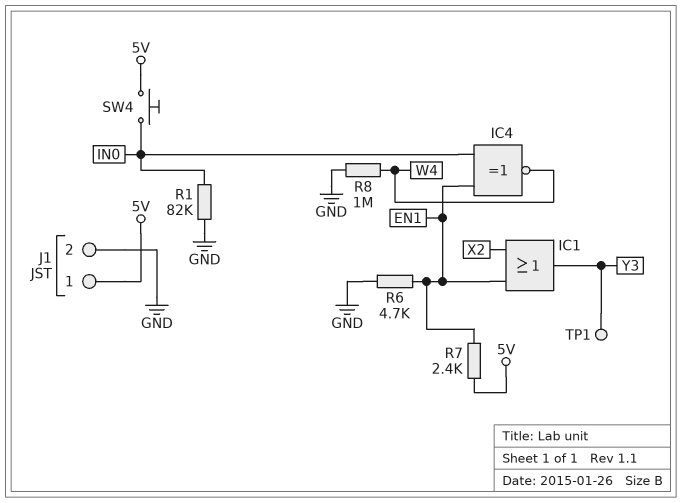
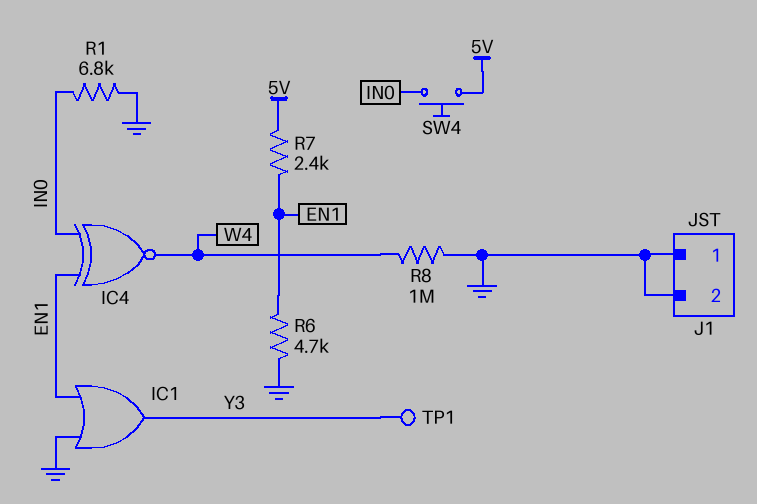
IC1: OR (in EN1, in X2, out Y3) -> OR (in EN1, in GND, out Y3)
J1 pin 1: 5V -> GND
R1: 82k (GND, IN0) -> 6.8k (GND, IN0)

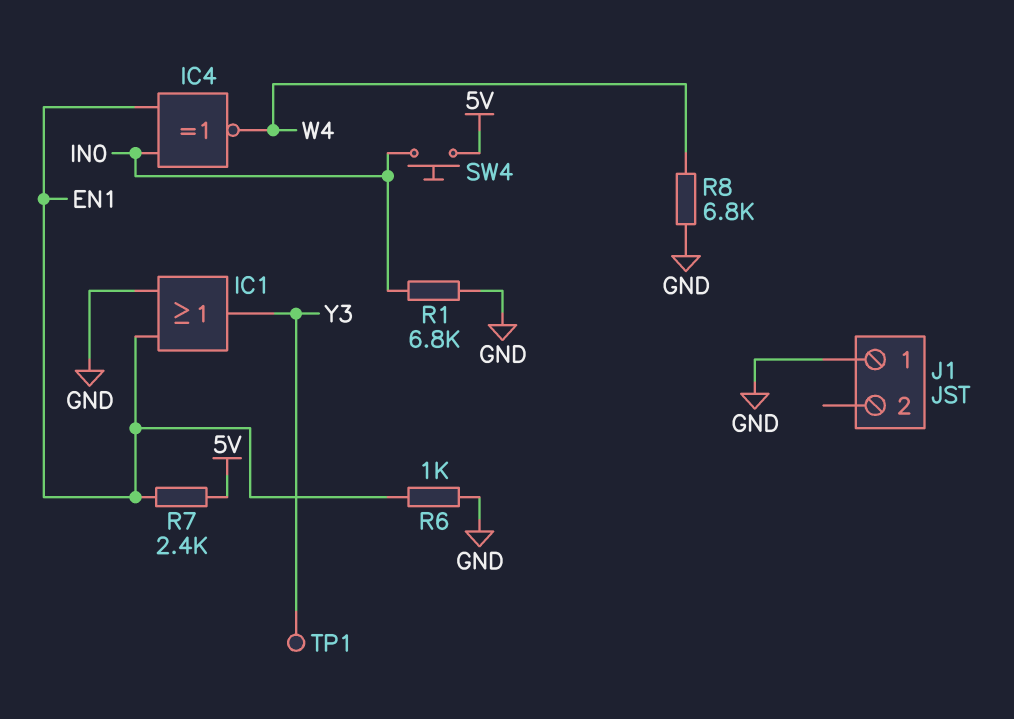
J1 pin 2: GND -> none
R6: 4.7k (EN1, GND) -> 1k (EN1, GND)
R8: 1M (GND, W4) -> 6.8k (GND, W4)

